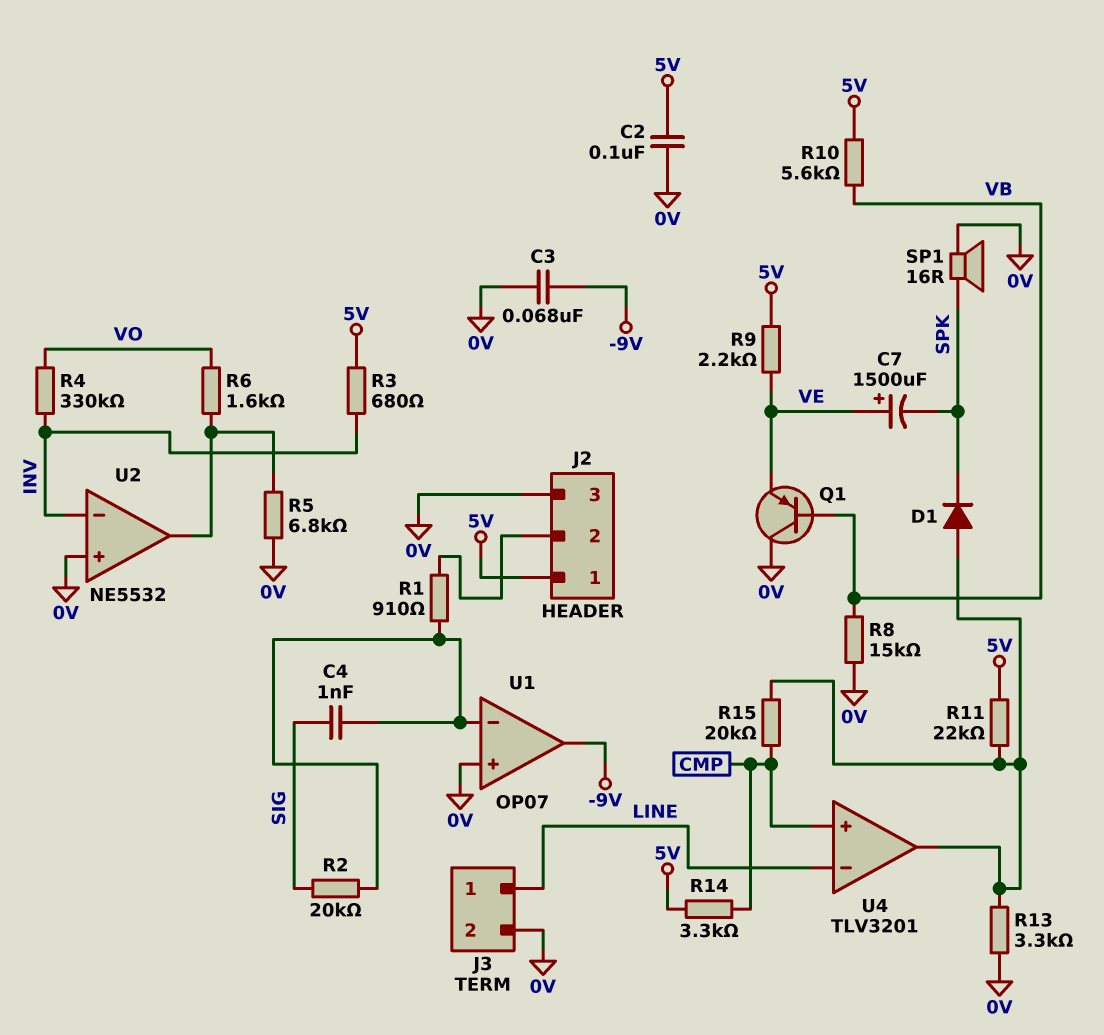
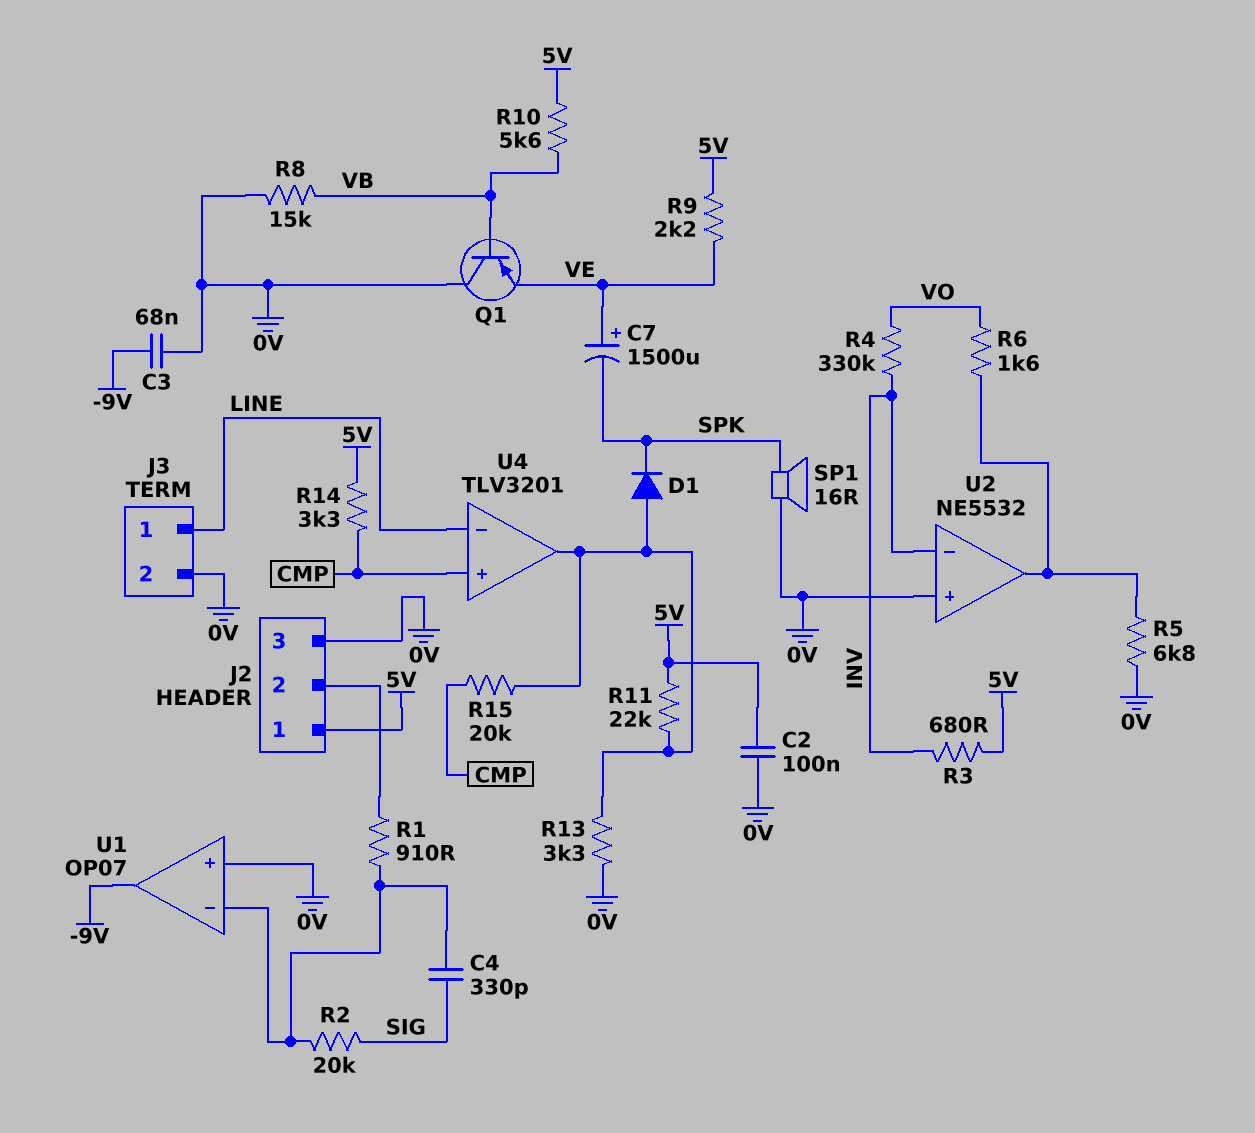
C4: 1nF (SIG, U1/in-) -> 330pF (SIG, U1/in-)

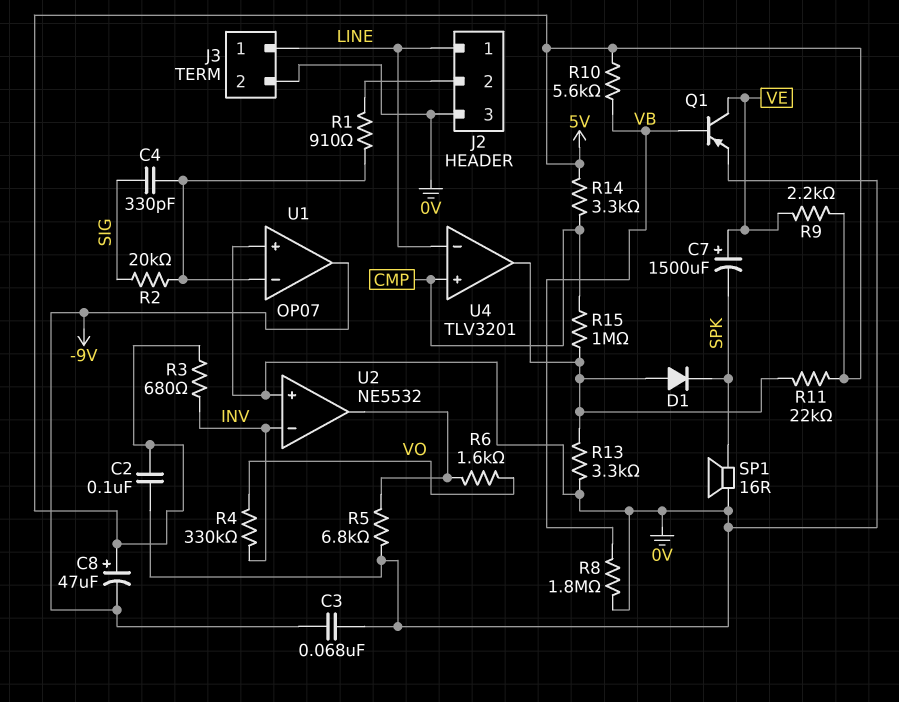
C8: none -> 47uF (plus 5V, minus -9V)
J2 pin 1: 5V -> LINE
Q1: PNP (B VB, C 0V, E VE) -> PNP (B VB, C VE, E 0V)
R8: 15k (0V, VB) -> 1.8M (0V, VB)
R15: 20k (CMP, U4/out) -> 1M (CMP, U4/out)

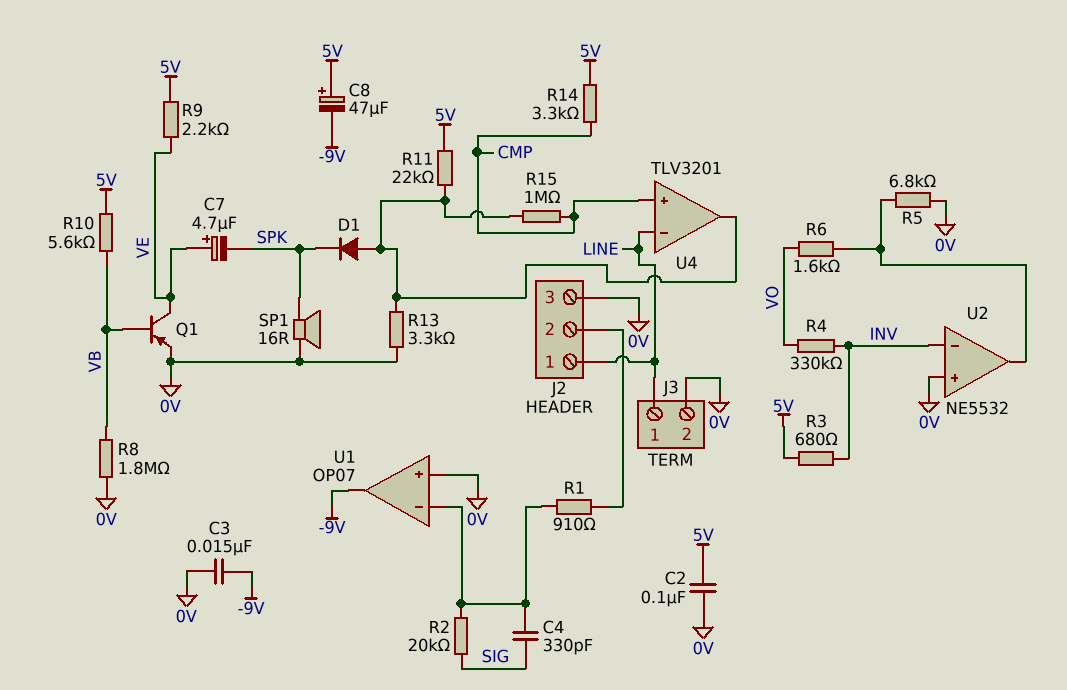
C3: 68nF (-9V, 0V) -> 15nF (-9V, 0V)
C7: 1500uF (plus VE, minus SPK) -> 4.7uF (plus VE, minus SPK)

